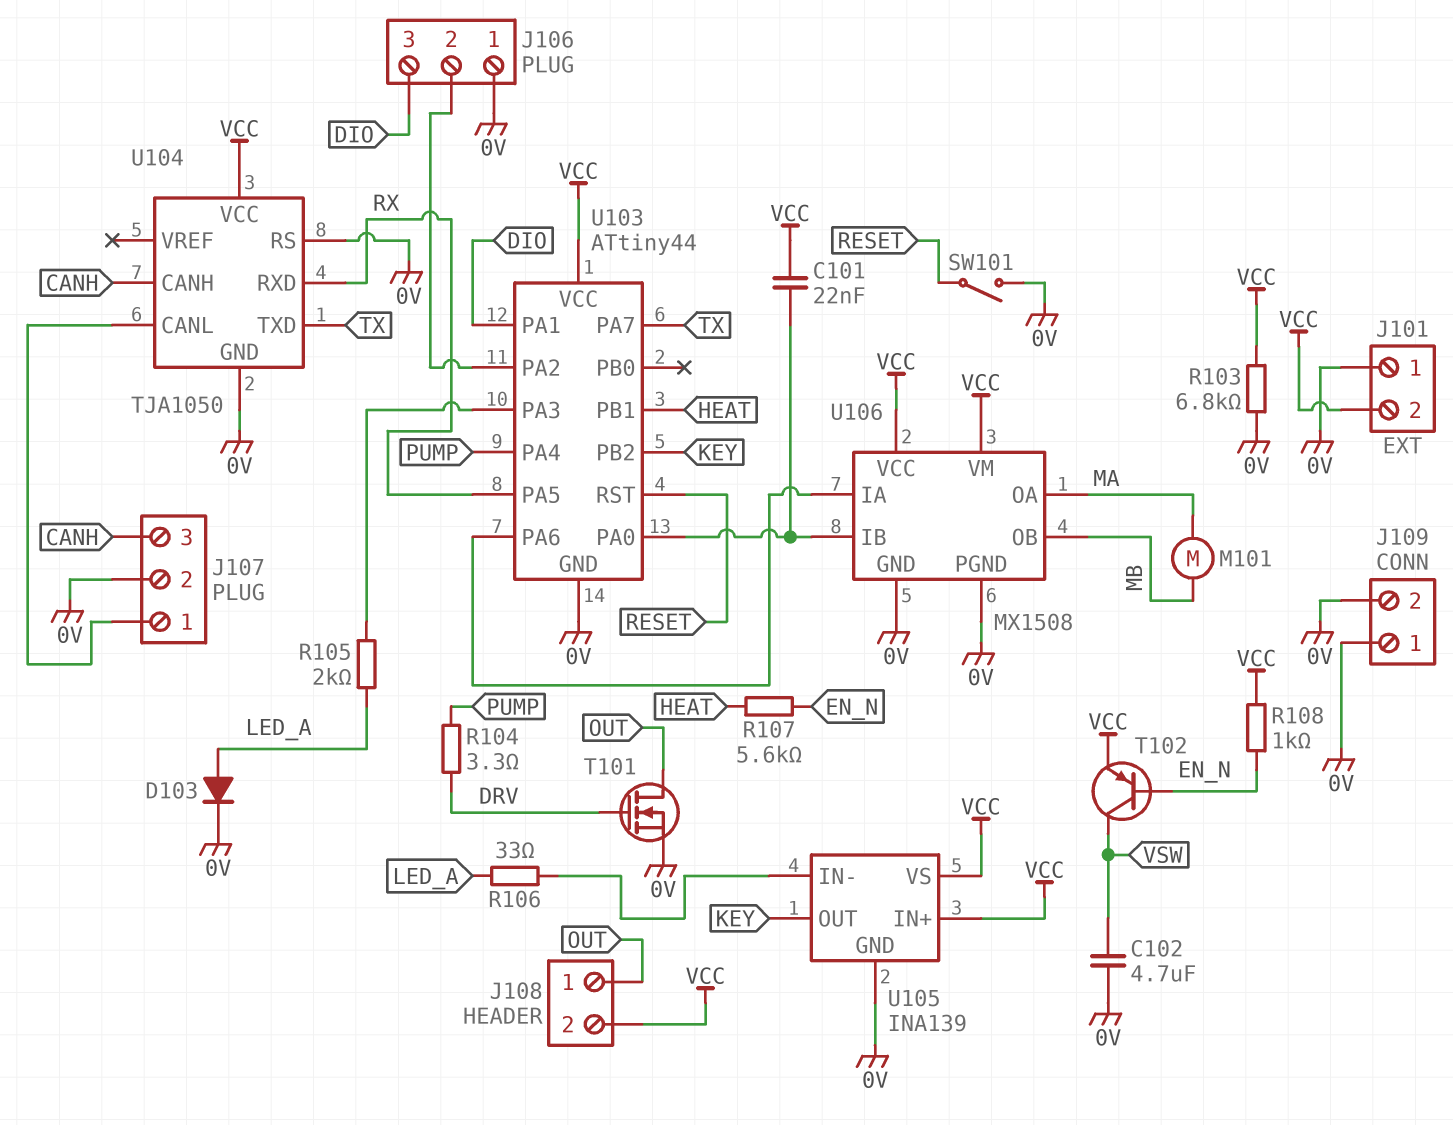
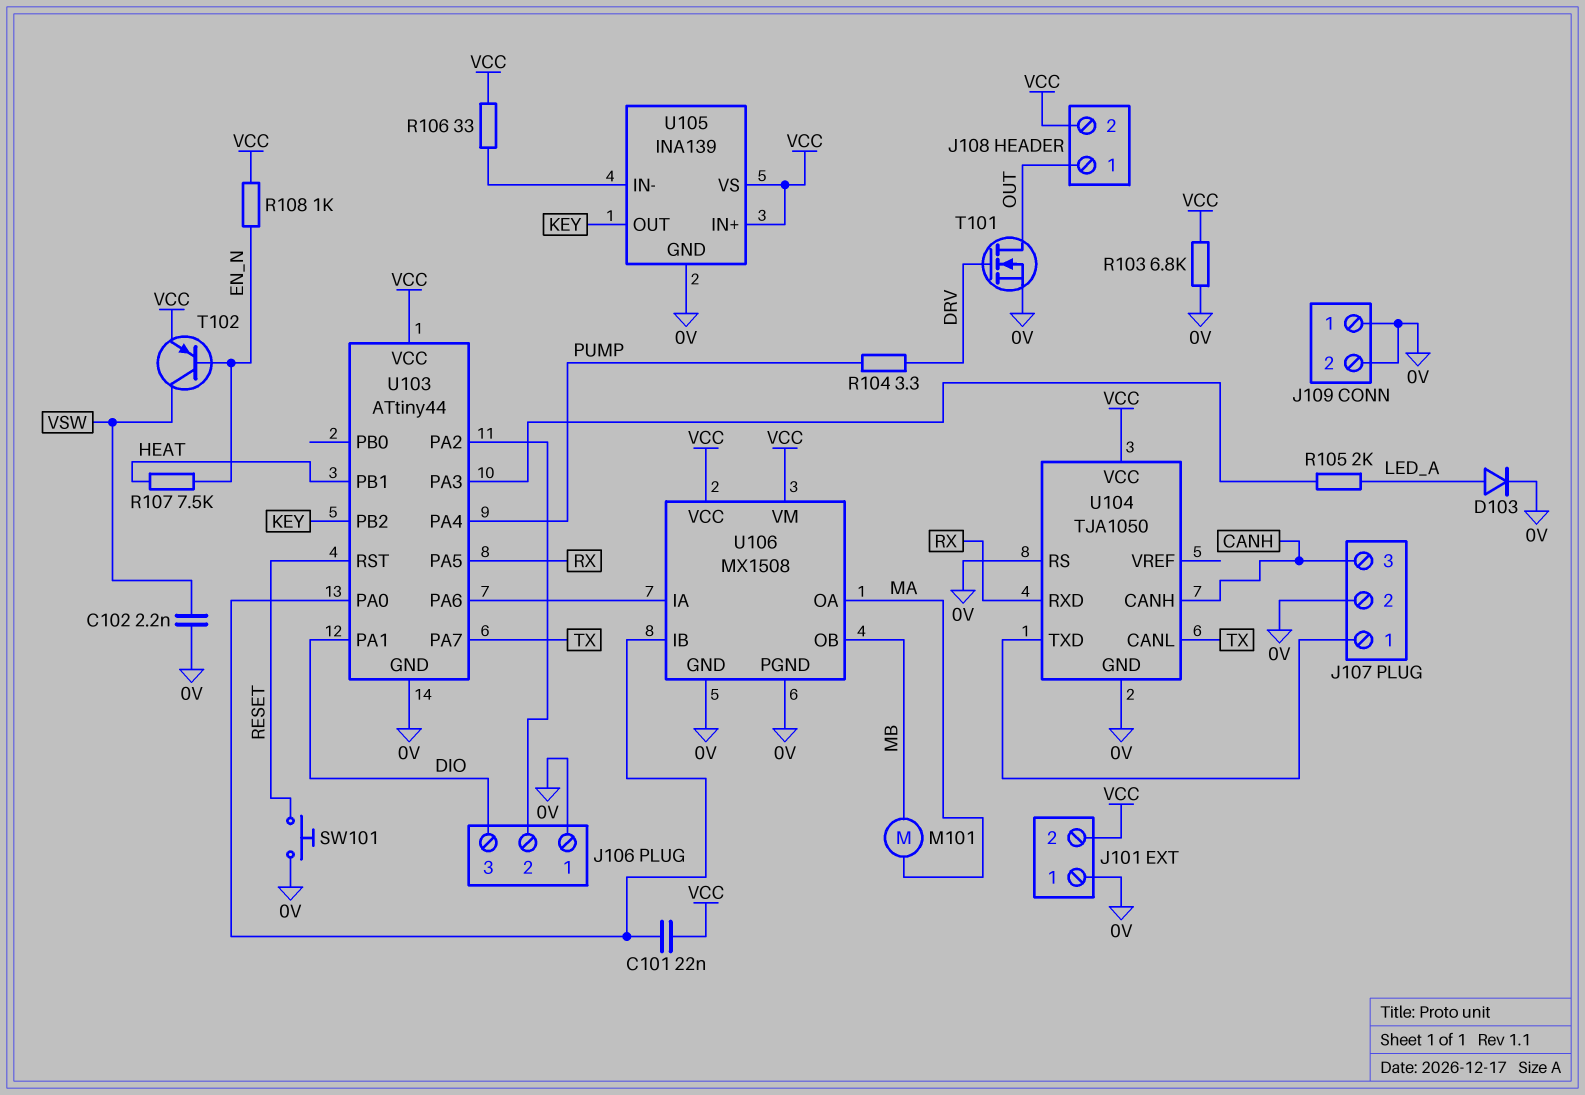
C102: 4.7uF (0V, VSW) -> 2.2nF (0V, VSW)
R106: 33 (LED_A, U105/IN-) -> 33 (U105/IN-, VCC)
R107: 5.6k (EN_N, HEAT) -> 7.5k (EN_N, HEAT)
SW101: switch (0V, RESET) -> button (0V, RESET)
U104 pin CANL: J107/1 -> TX
U104 pin TXD: TX -> J107/1

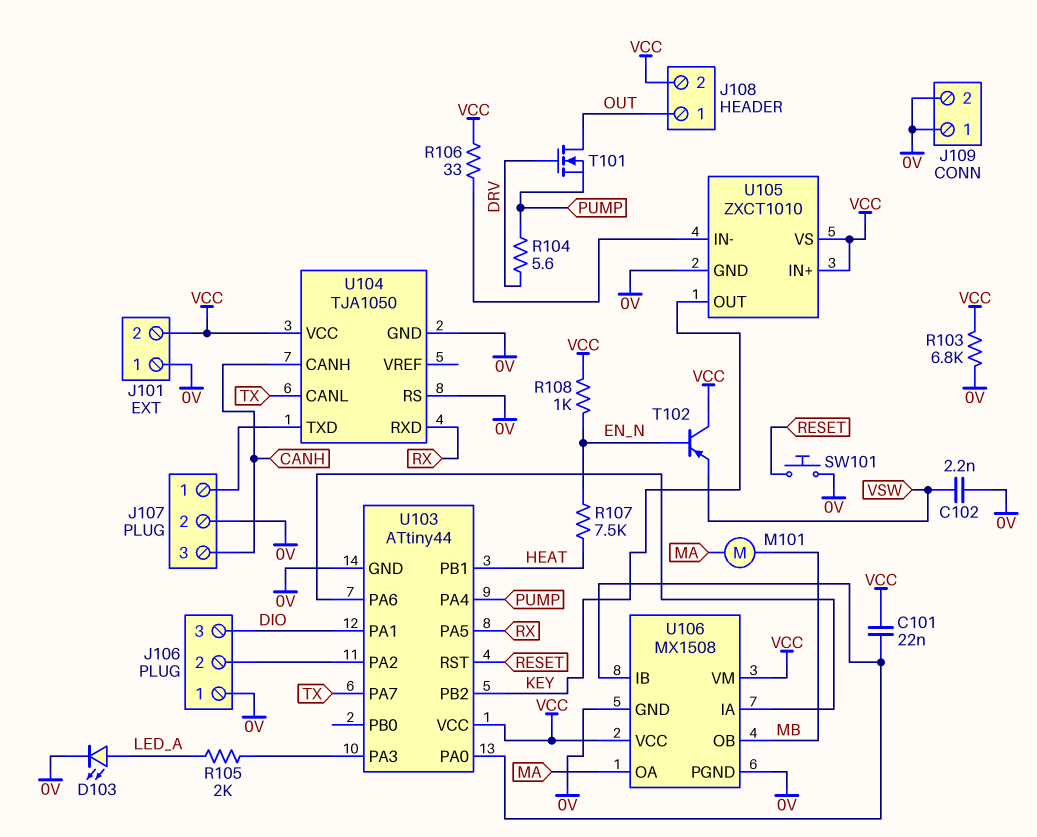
D103: diode (A LED_A, K 0V) -> LED (A LED_A, K 0V)
R104: 3.3 (DRV, PUMP) -> 5.6 (DRV, PUMP)
T101: NMOS (G DRV, D OUT, S 0V) -> NMOS (G DRV, D OUT, S PUMP)
T102: PNP (B EN_N, C VSW, E VCC) -> PNP (B EN_N, C VCC, E VSW)
U105: INA139 -> ZXCT1010

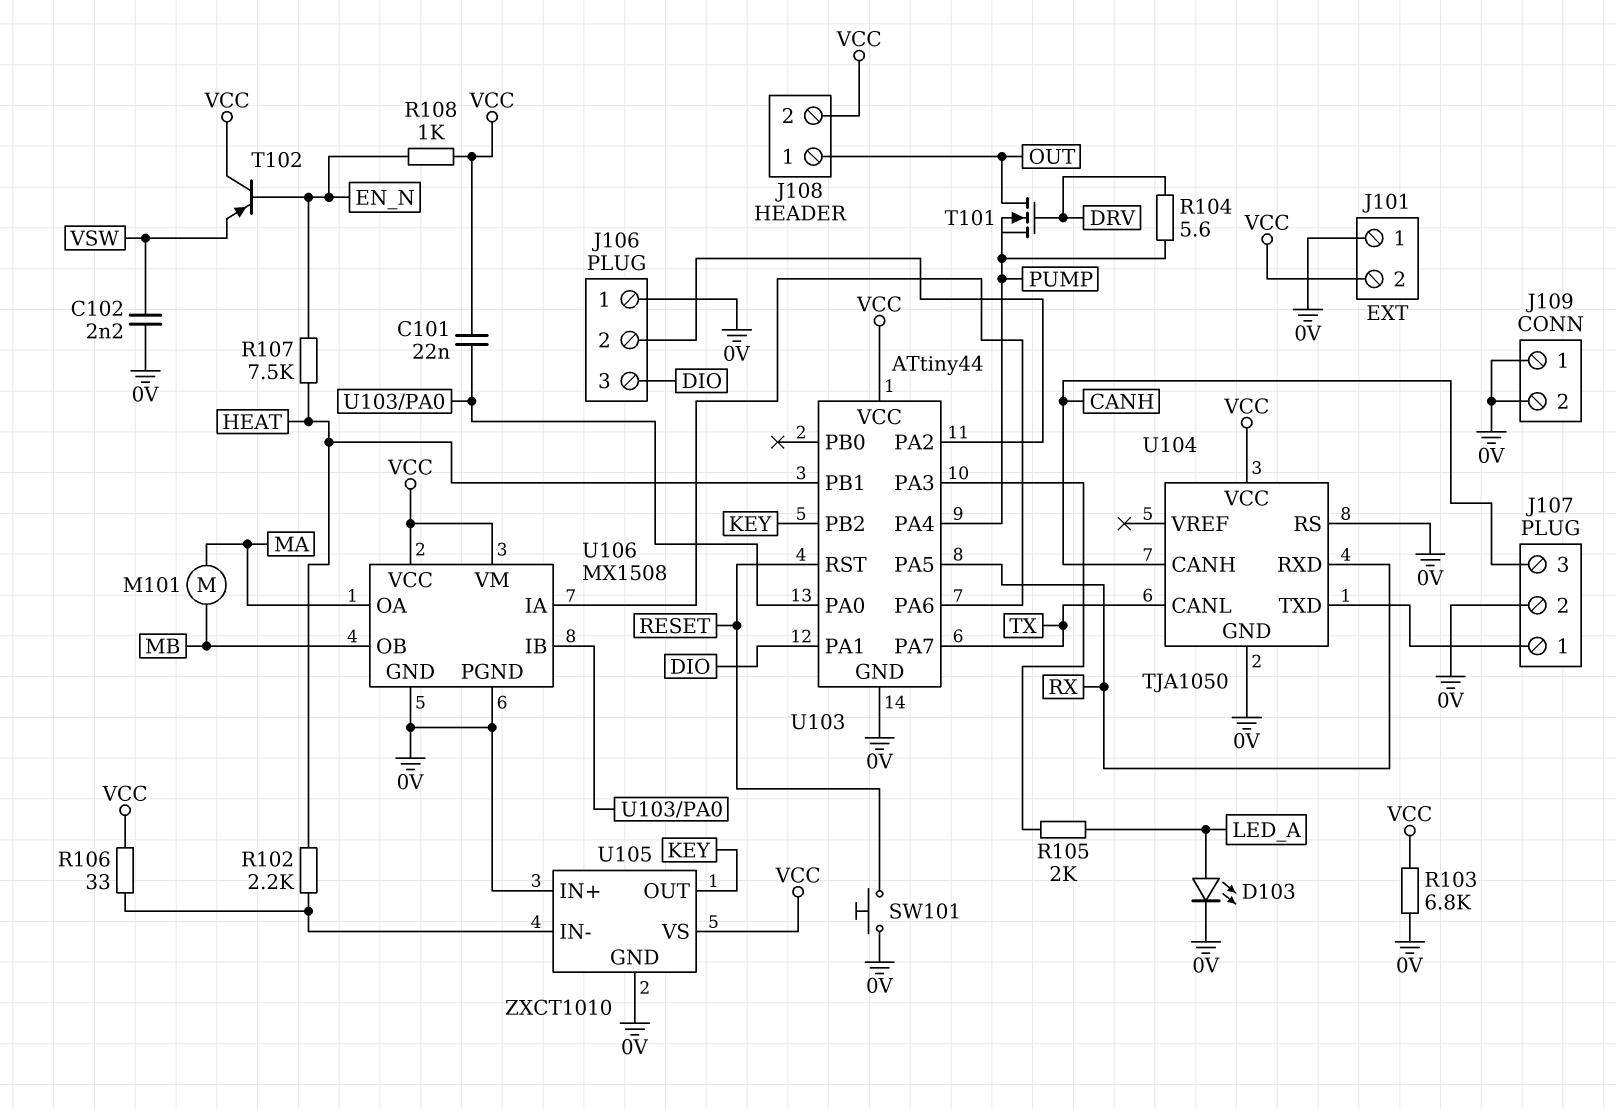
R102: none -> 2.2k (HEAT, U105/IN-)
U105 pin IN+: VCC -> 0V

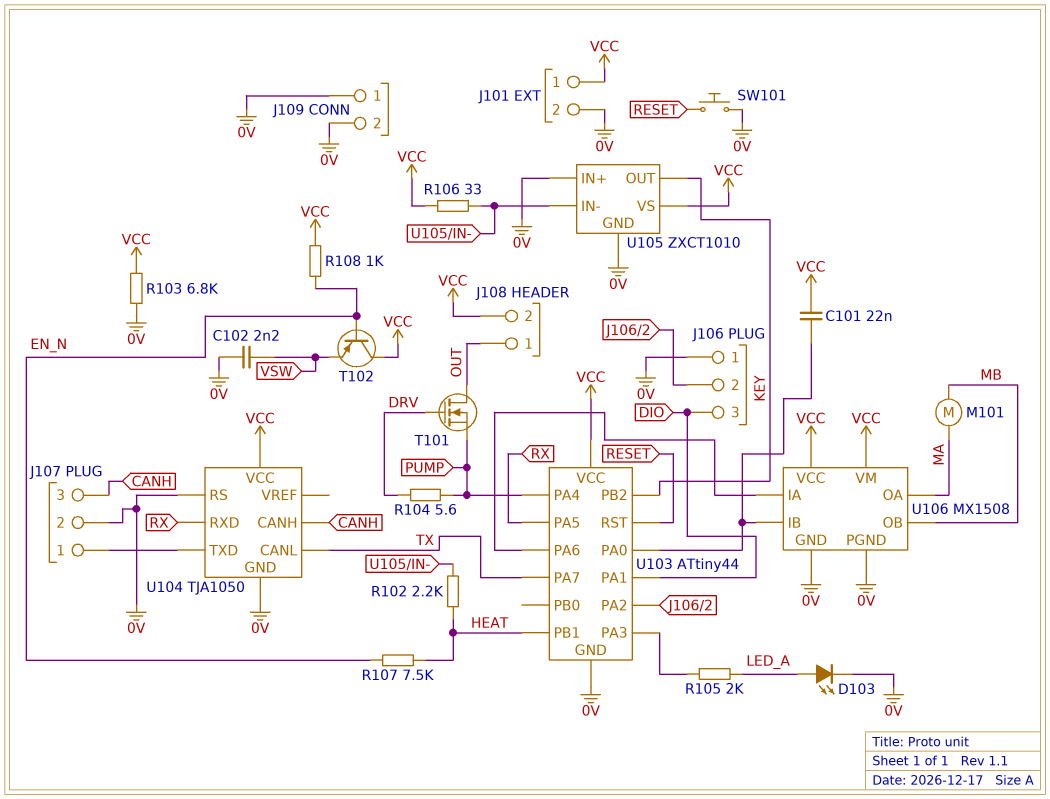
J101 pin 1: 0V -> VCC
J101 pin 2: VCC -> 0V

